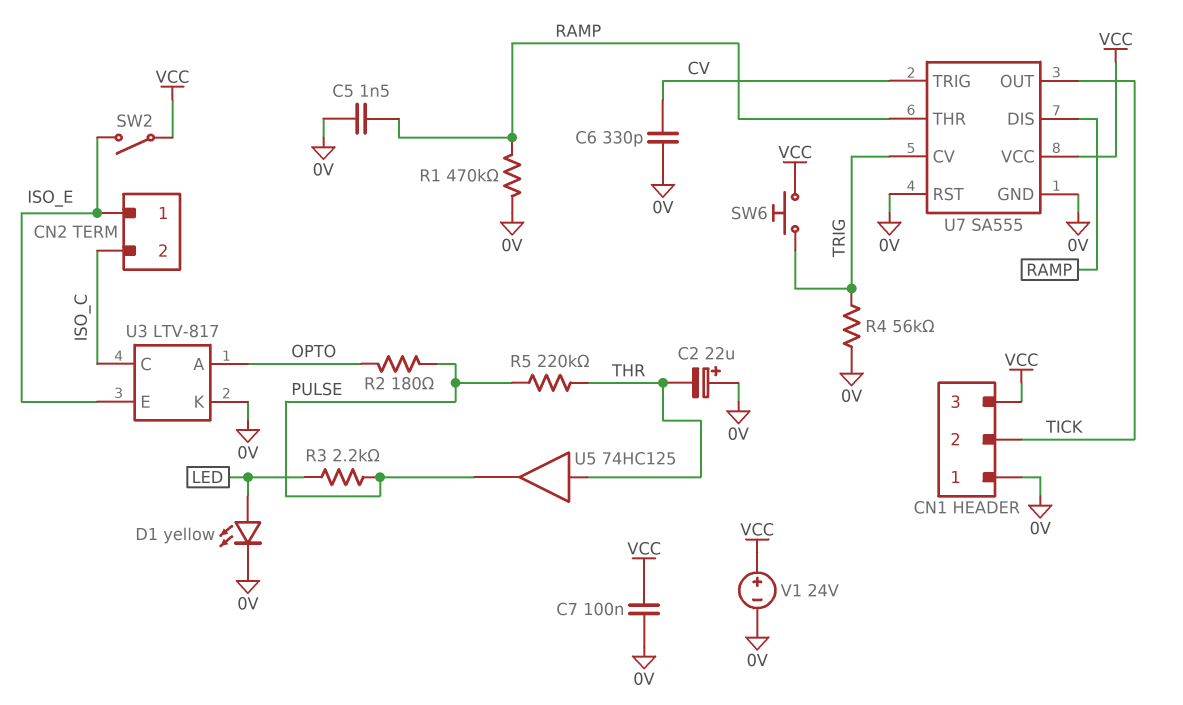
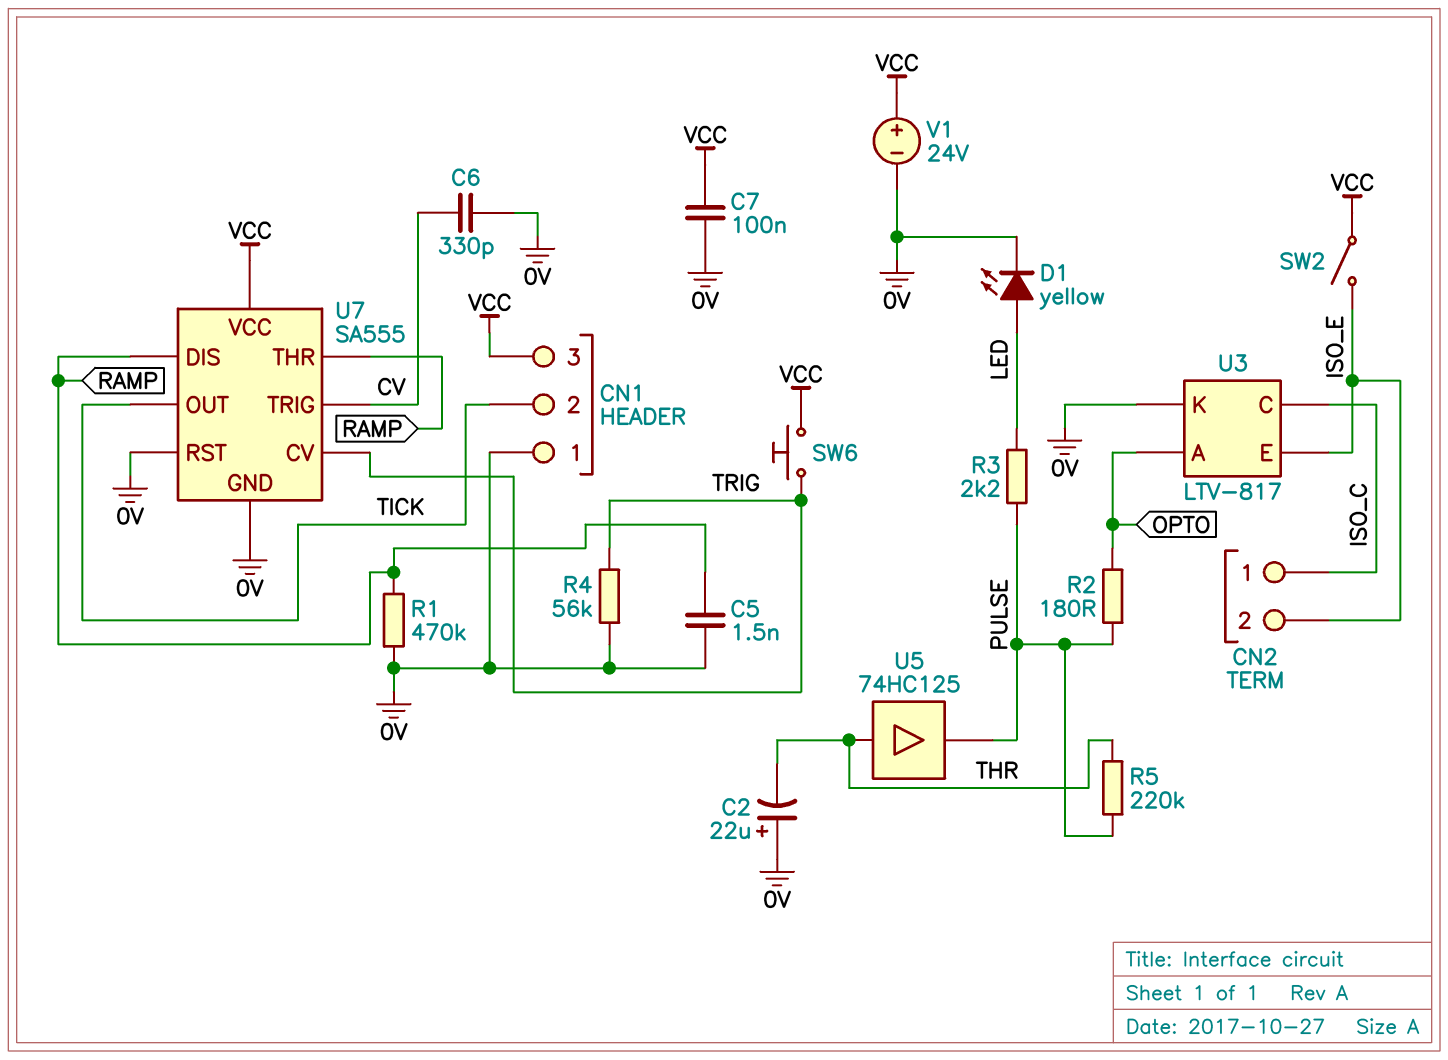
CN2 pin 1: ISO_E -> ISO_C
CN2 pin 2: ISO_C -> ISO_E

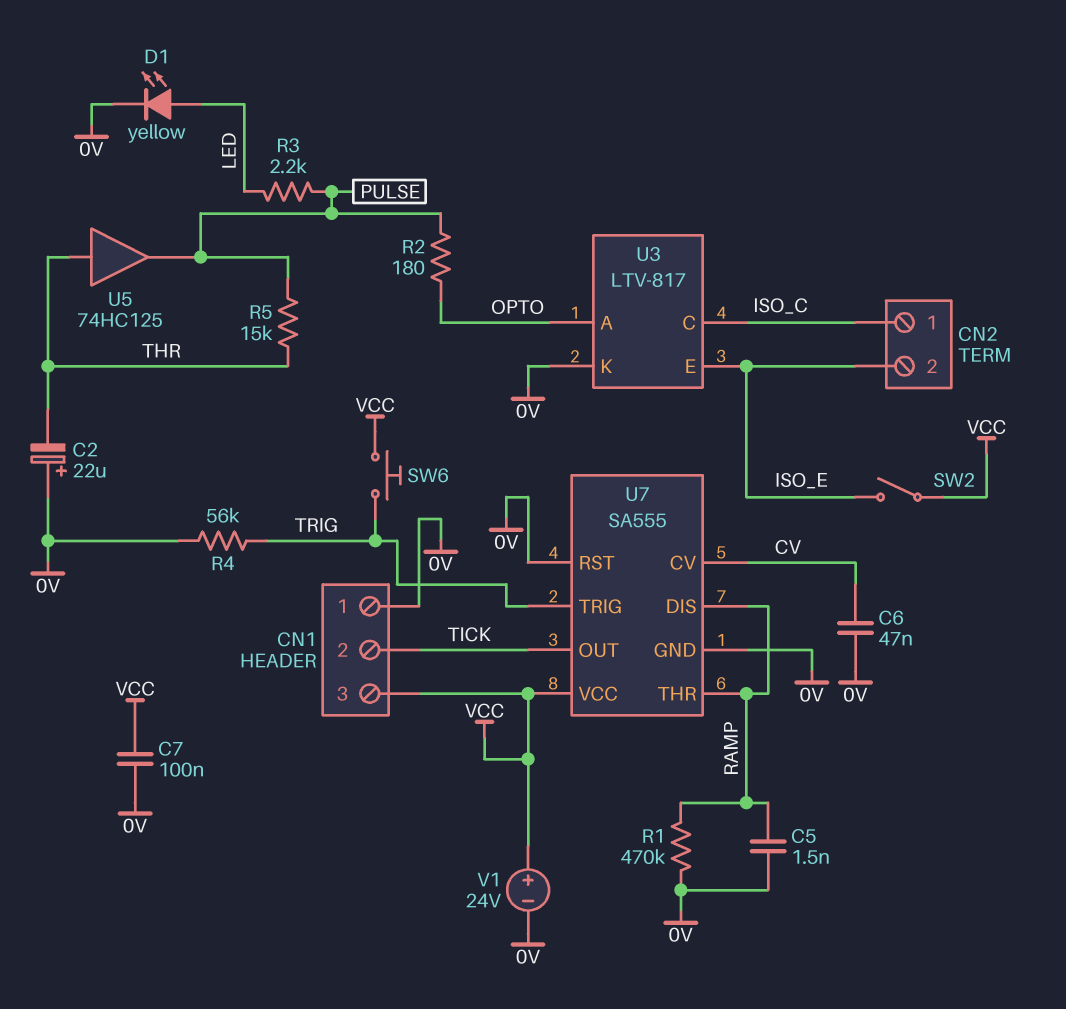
C6: 330pF (0V, CV) -> 47nF (0V, CV)
R5: 220k (PULSE, THR) -> 15k (PULSE, THR)
U7 pin CV: TRIG -> CV
U7 pin TRIG: CV -> TRIG

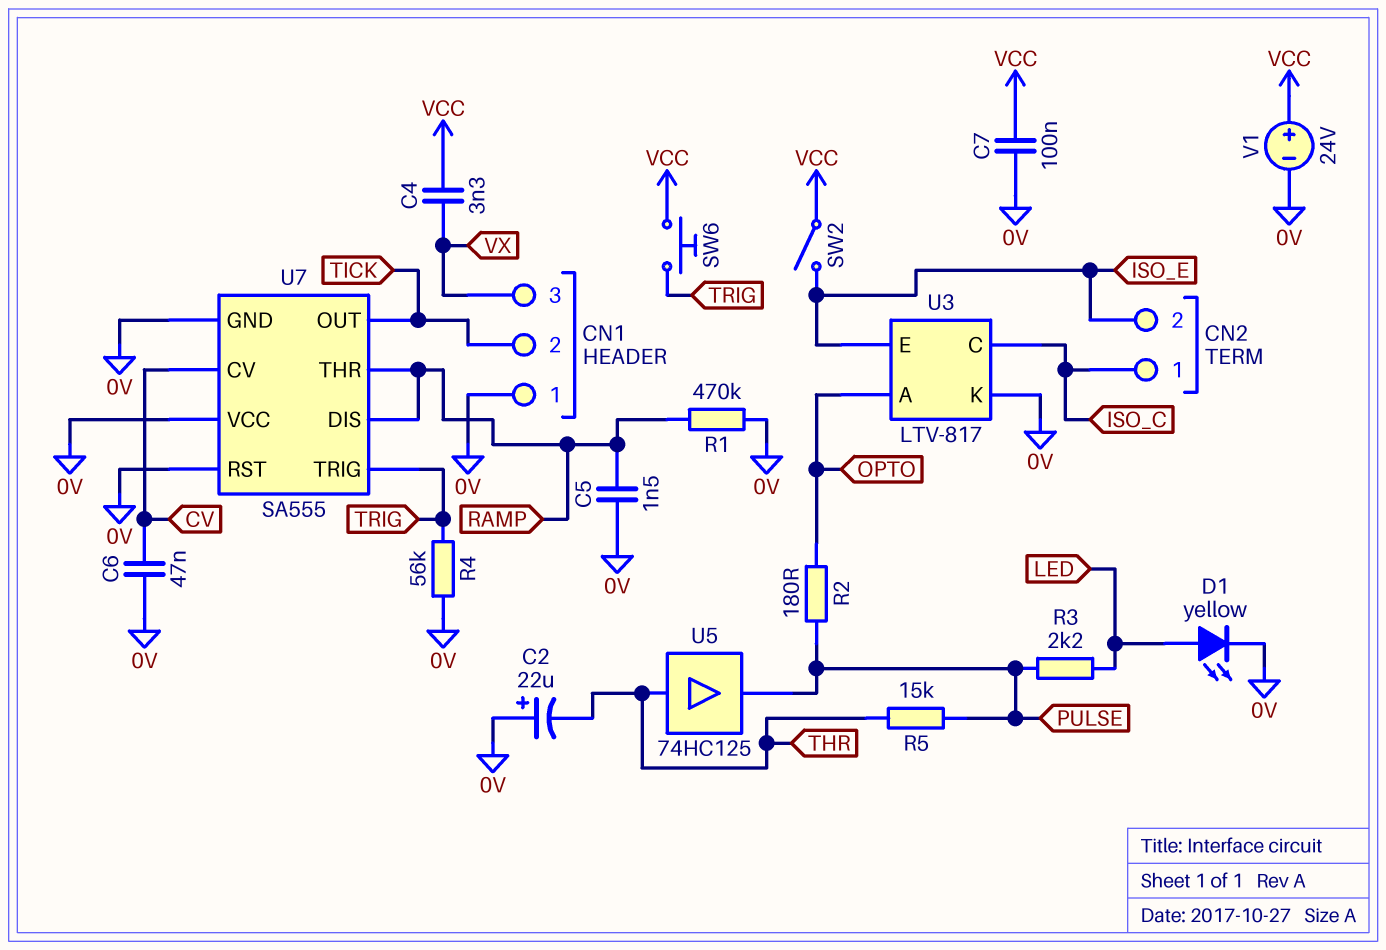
C4: none -> 3.3nF (VCC, VX)
CN1 pin 3: VCC -> VX
U7 pin VCC: VCC -> 0V

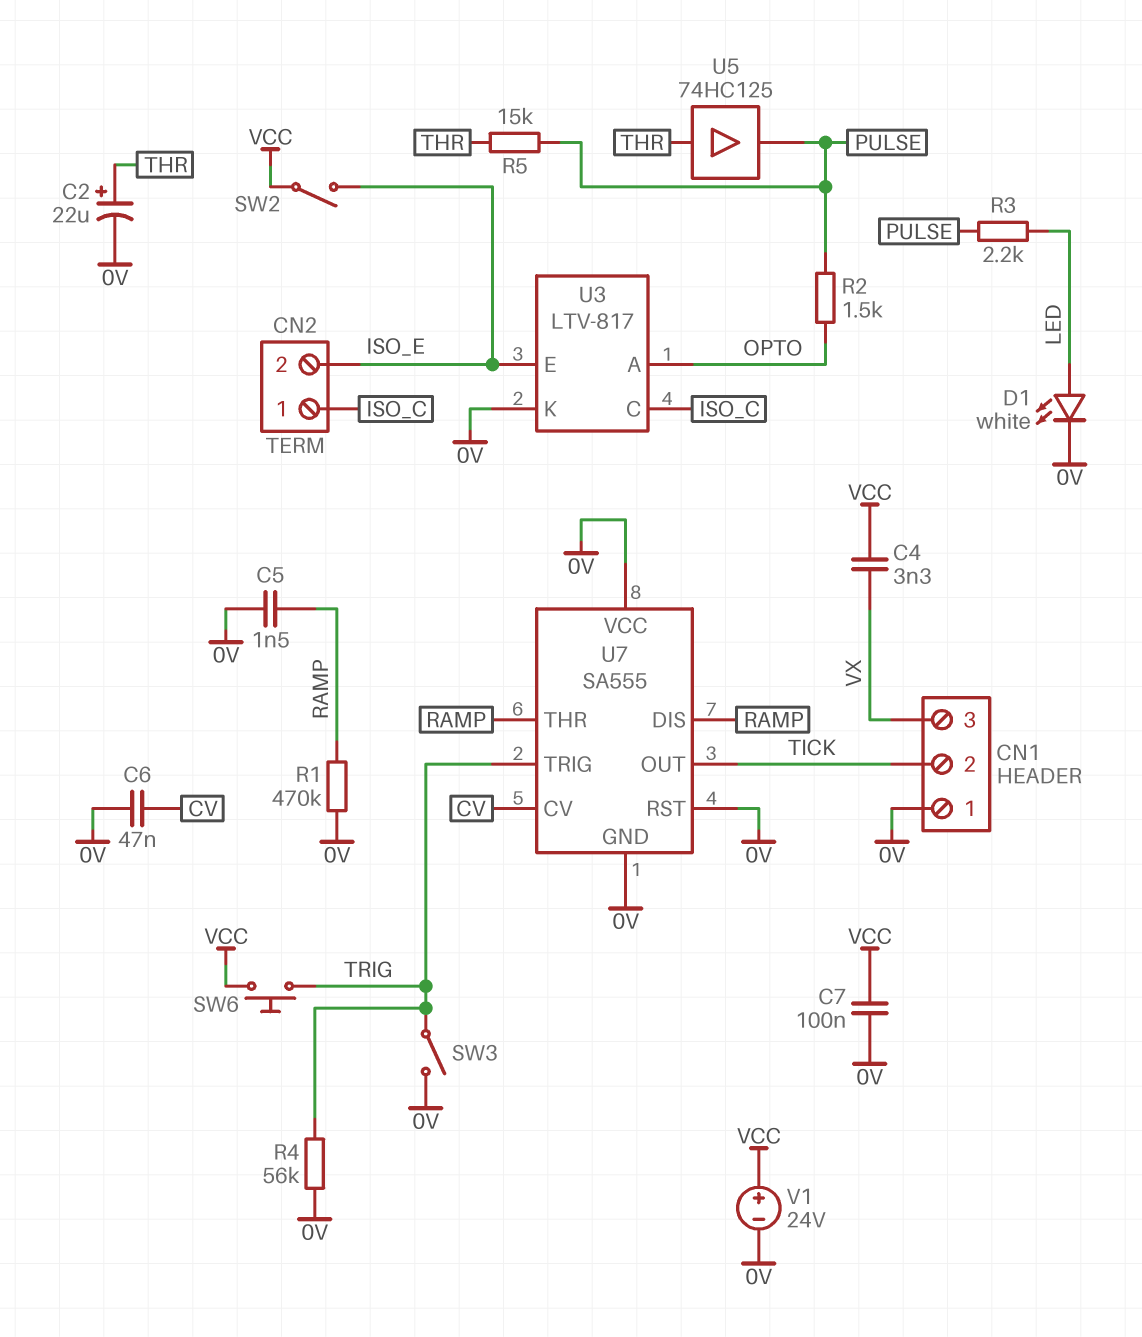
C2: 22uF (plus 0V, minus THR) -> 22uF (plus THR, minus 0V)
D1: LED yellow (A LED, K 0V) -> LED white (A LED, K 0V)
R2: 180 (OPTO, PULSE) -> 1.5k (OPTO, PULSE)
SW3: none -> switch (0V, TRIG)

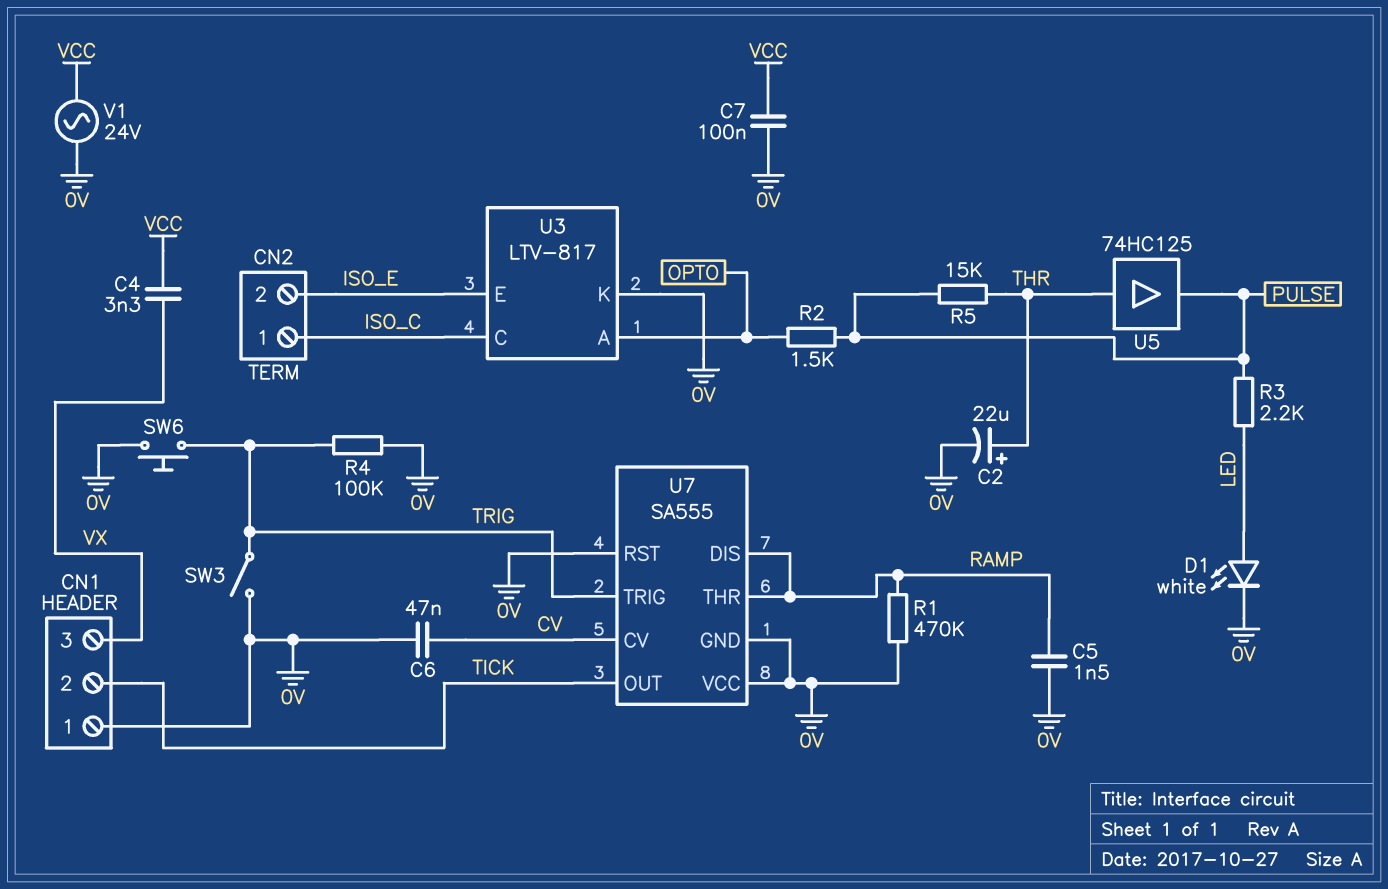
R4: 56k (0V, TRIG) -> 100k (0V, TRIG)
SW2: switch (ISO_E, VCC) -> none
SW6: button (TRIG, VCC) -> button (0V, TRIG)
V1: 24V (plus VCC, minus 0V) -> AC 24V (0V, VCC)

